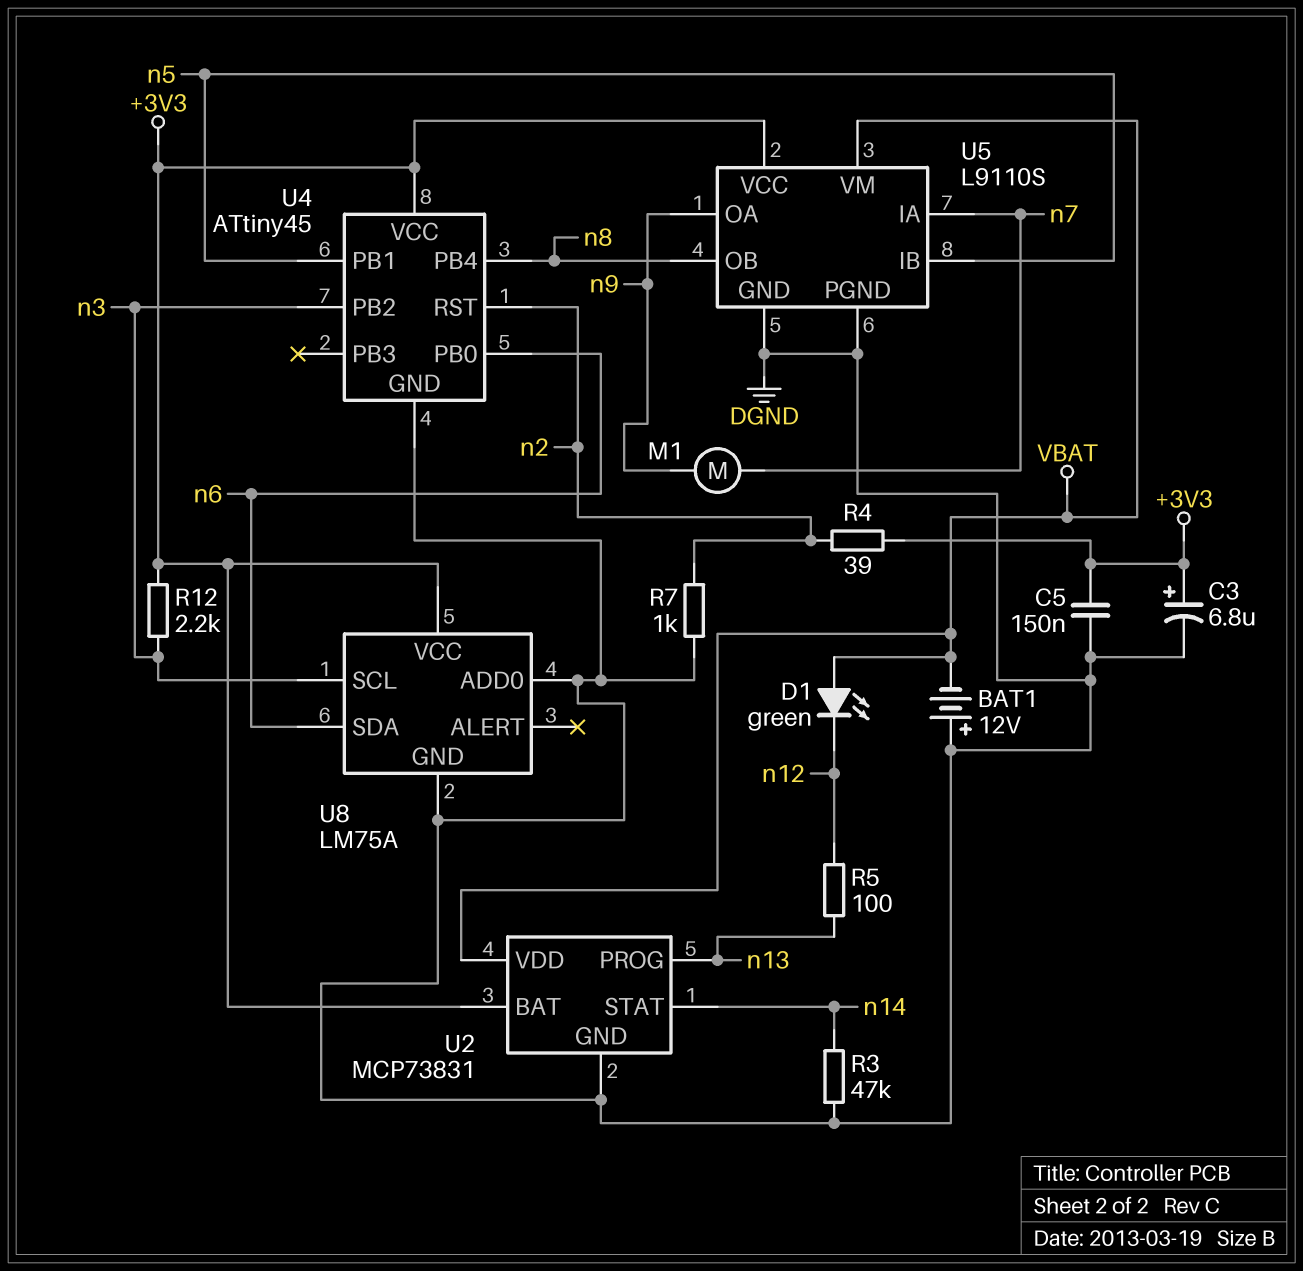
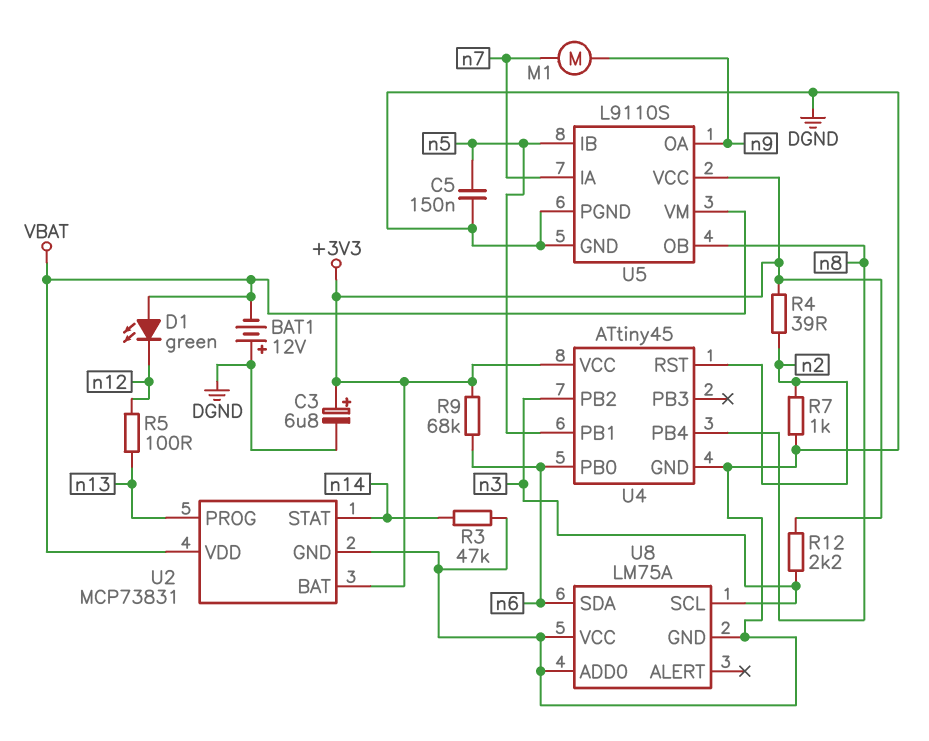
C5: 150nF (+3V3, DGND) -> 150nF (DGND, n5)
R9: none -> 68k (+3V3, n6)
U8 pin VCC: +3V3 -> DGND

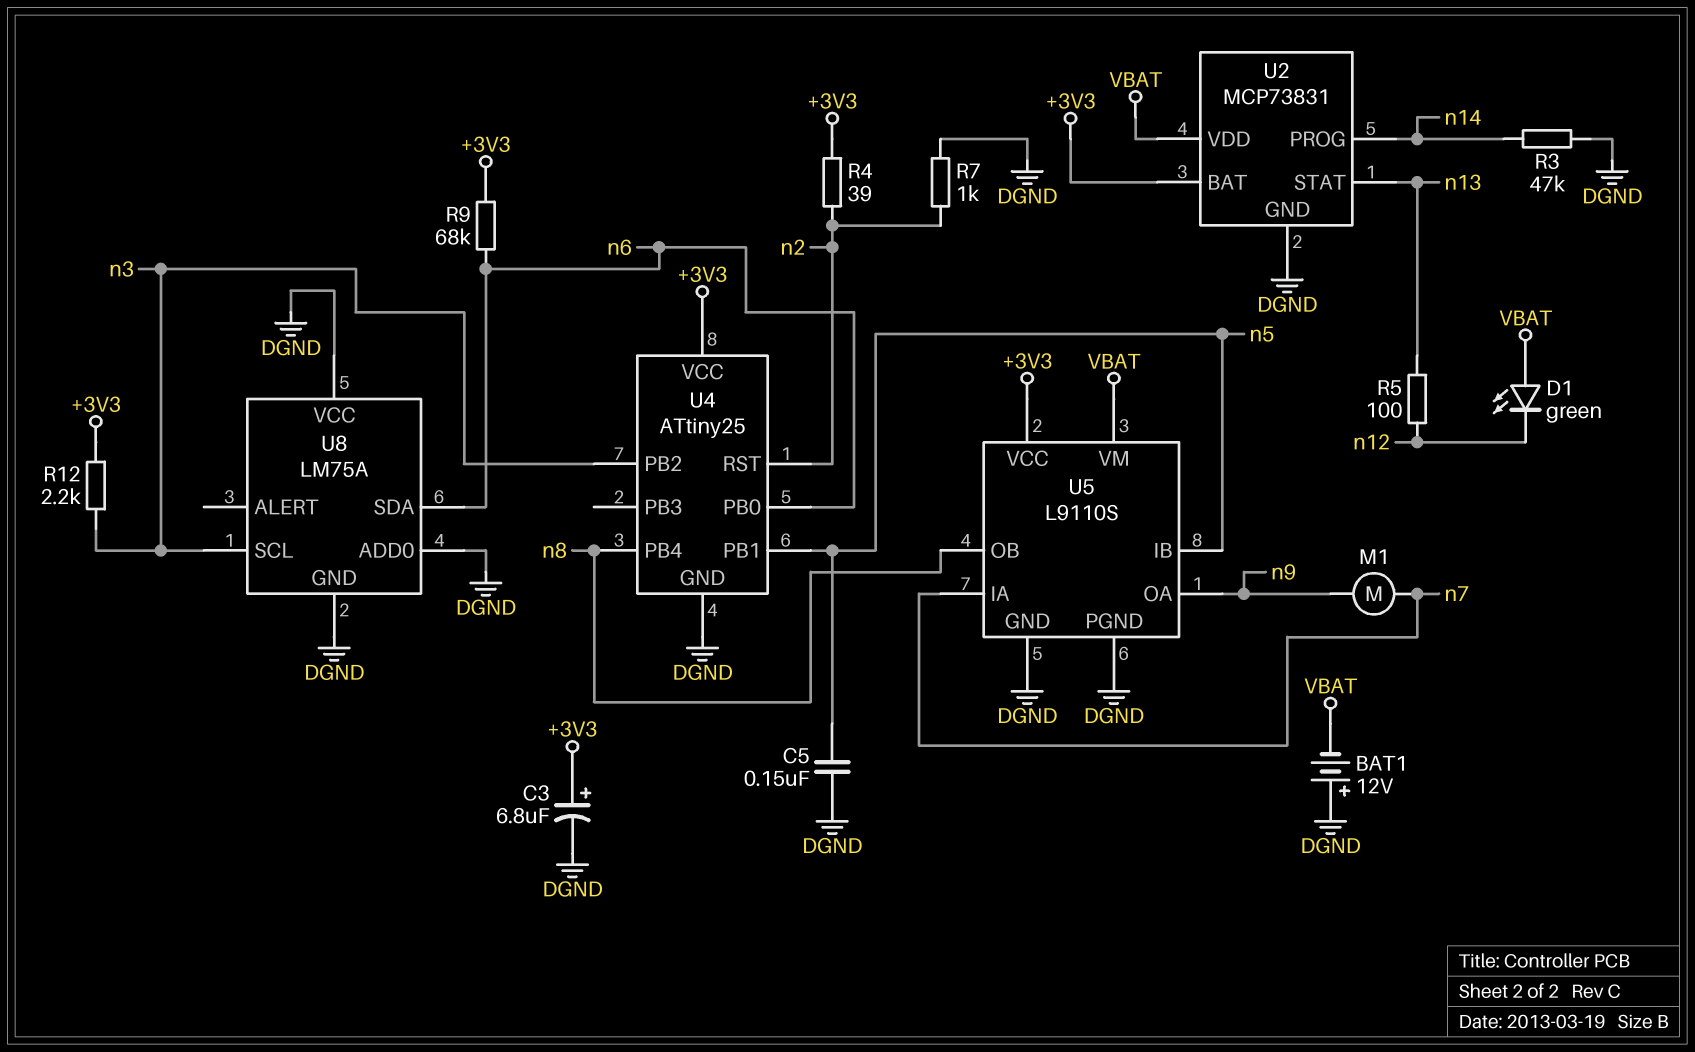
U2 pin PROG: n13 -> n14
U2 pin STAT: n14 -> n13
U4: ATtiny45 -> ATtiny25

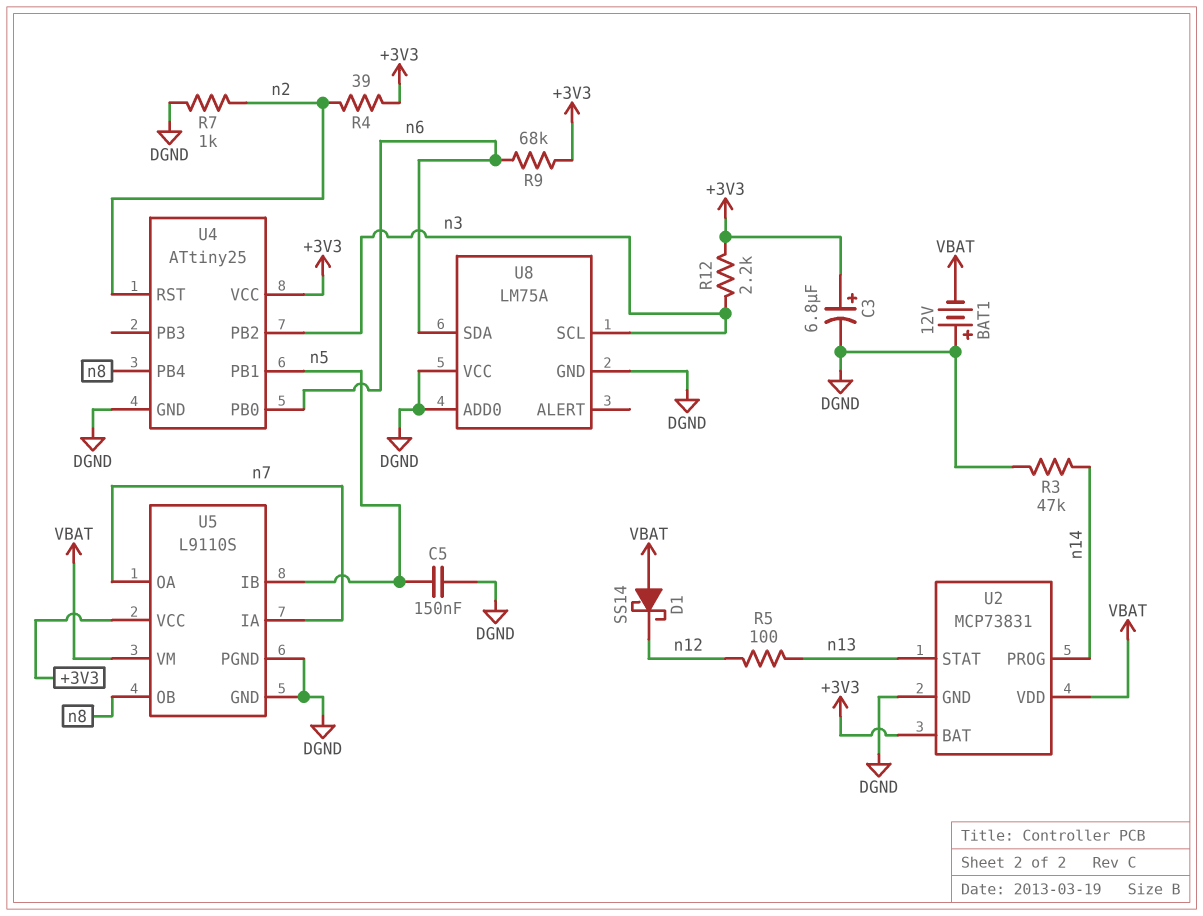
D1: LED green (A VBAT, K n12) -> schottky SS14 (A VBAT, K n12)
M1: motor (n7, n9) -> none
U5 pin OA: n9 -> n7

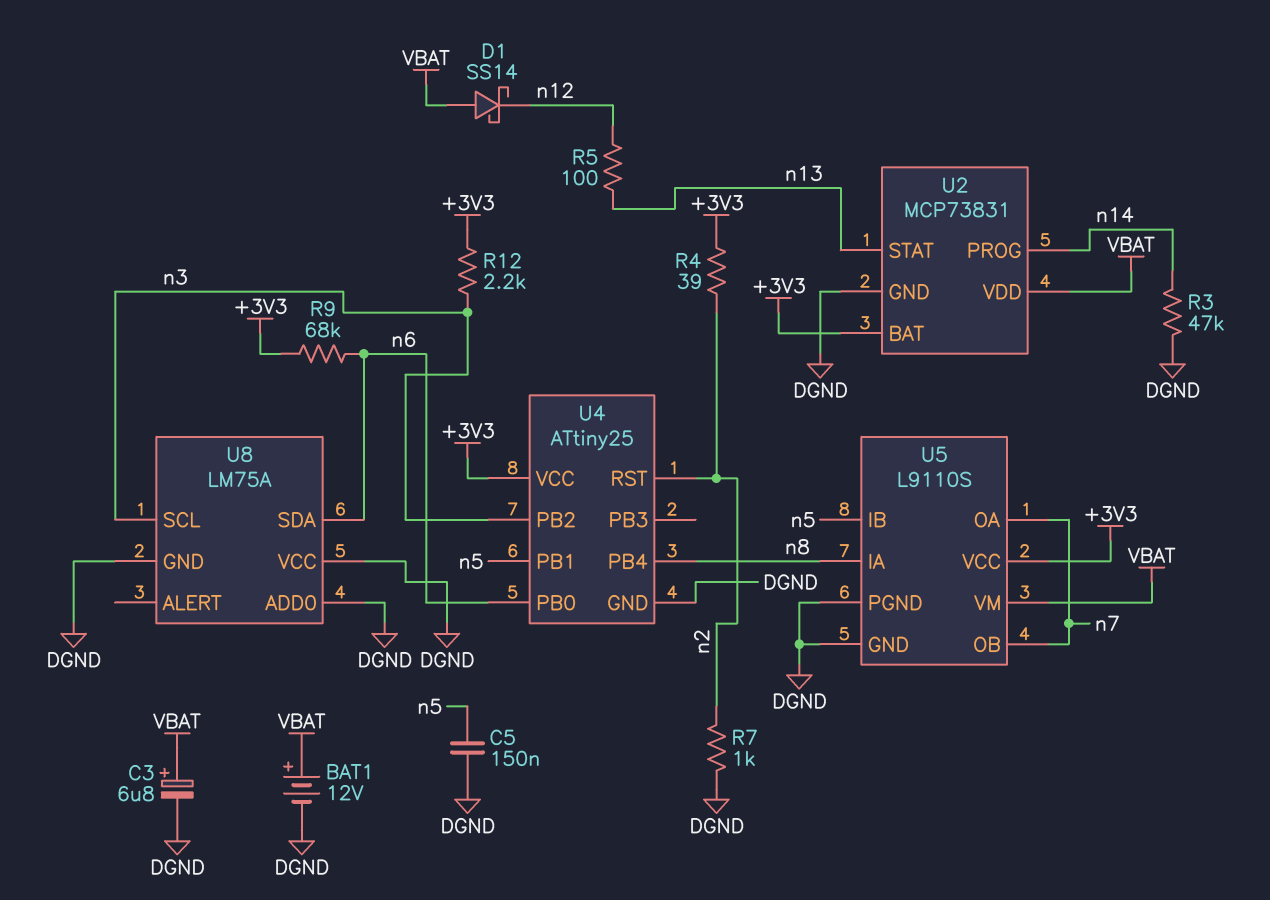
BAT1: 12V (plus DGND, minus VBAT) -> 12V (plus VBAT, minus DGND)
C3: 6.8uF (plus +3V3, minus DGND) -> 6.8uF (plus VBAT, minus DGND)
U5 pin IA: n7 -> n8
U5 pin OB: n8 -> n7

